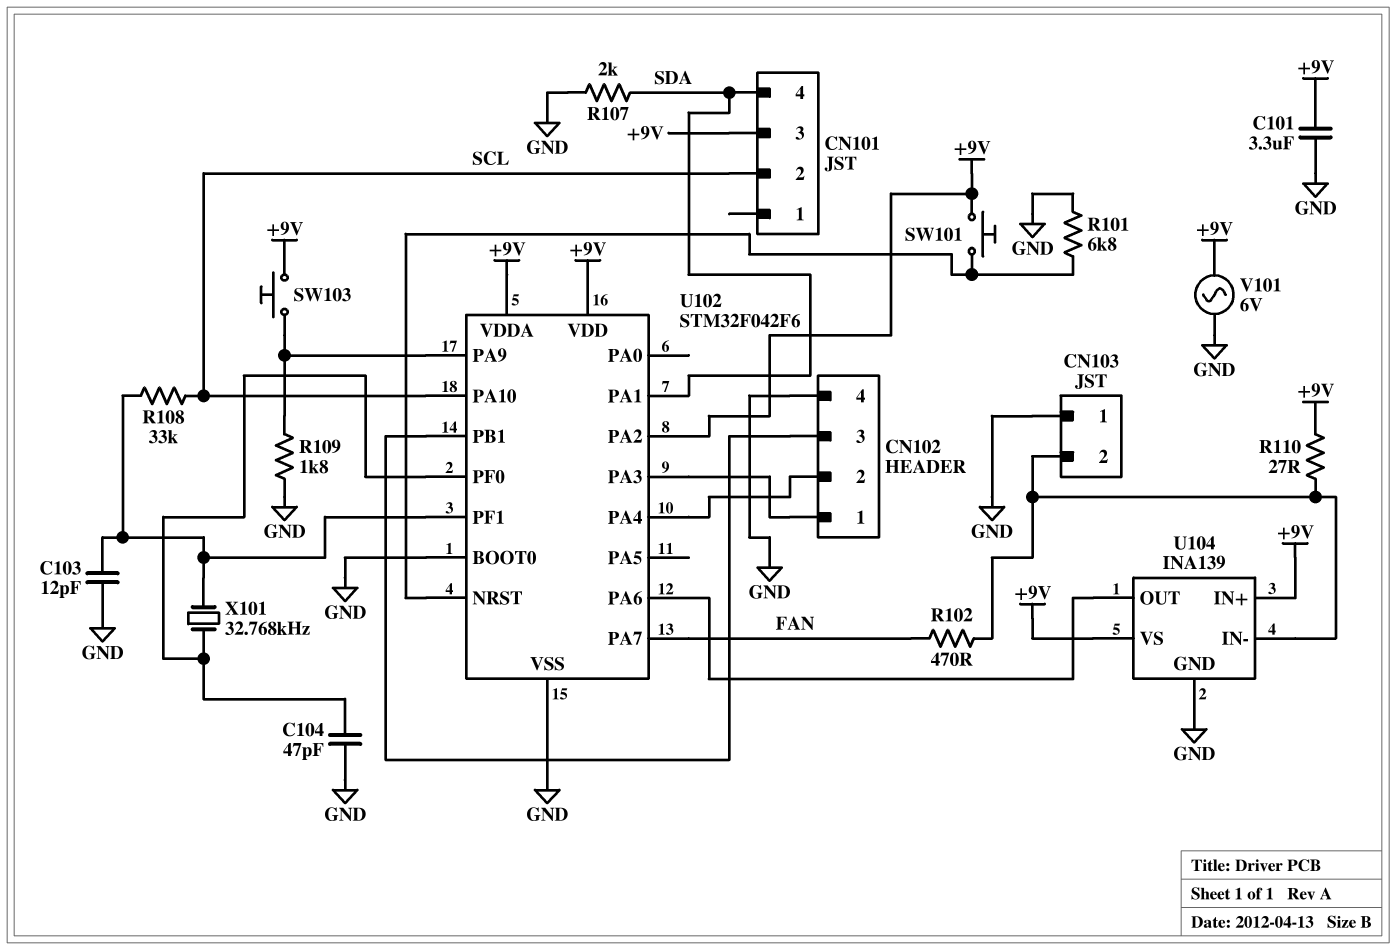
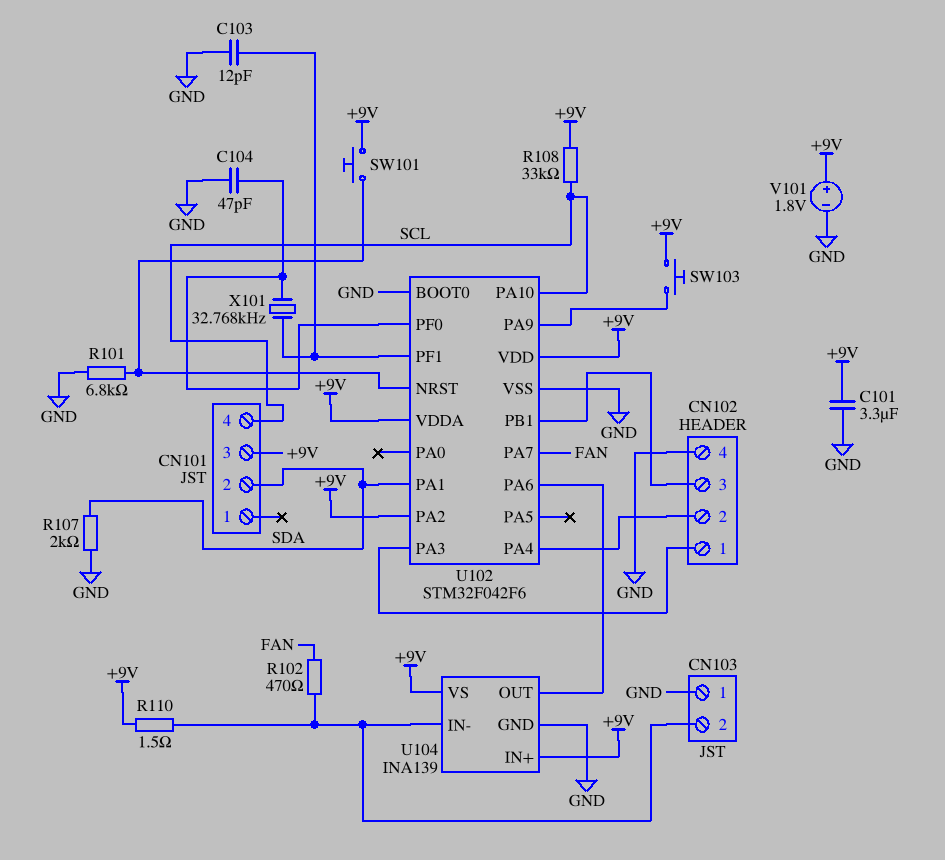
CN101 pin 2: SCL -> SDA
CN101 pin 4: SDA -> SCL
R108: 33k (SCL, U102/PF1) -> 33k (+9V, SCL)
R109: 1.8k (GND, U102/PA9) -> none
R110: 27 (+9V, CN103/2) -> 1.5 (+9V, CN103/2)
V101: AC 6V (+9V, GND) -> 1.8V (plus +9V, minus GND)

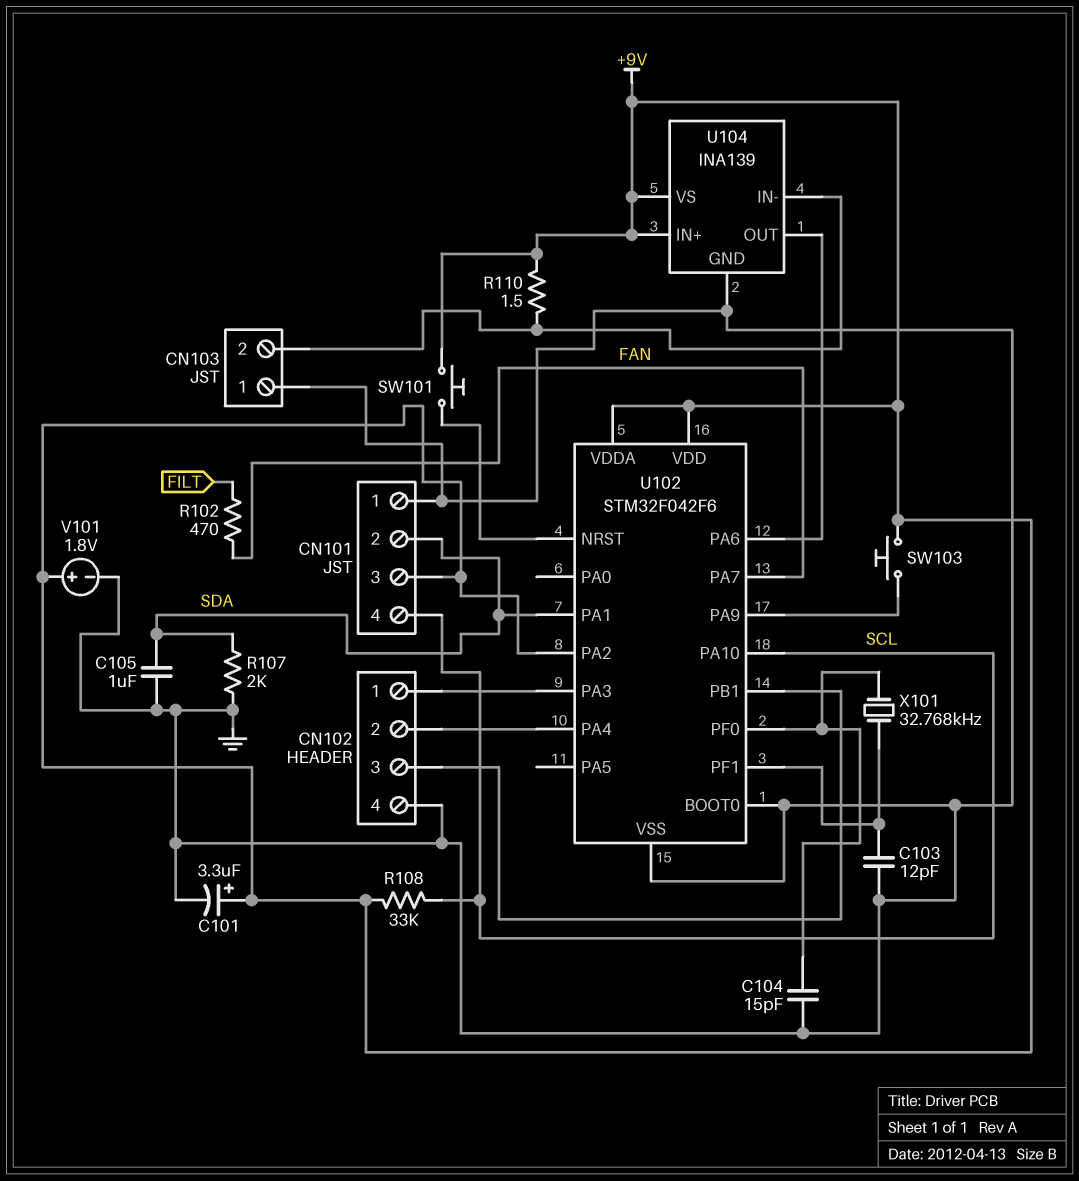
C101: 3.3uF (+9V, GND) -> 3.3uF (plus +9V, minus GND)
C104: 47pF (GND, U102/PF0) -> 15pF (GND, U102/PF0)
C105: none -> 1uF (GND, SDA)
CN101 pin 1: none -> GND
R101: 6.8k (GND, U102/NRST) -> none
R102: 470 (CN103/2, FAN) -> 470 (FAN, FILT)

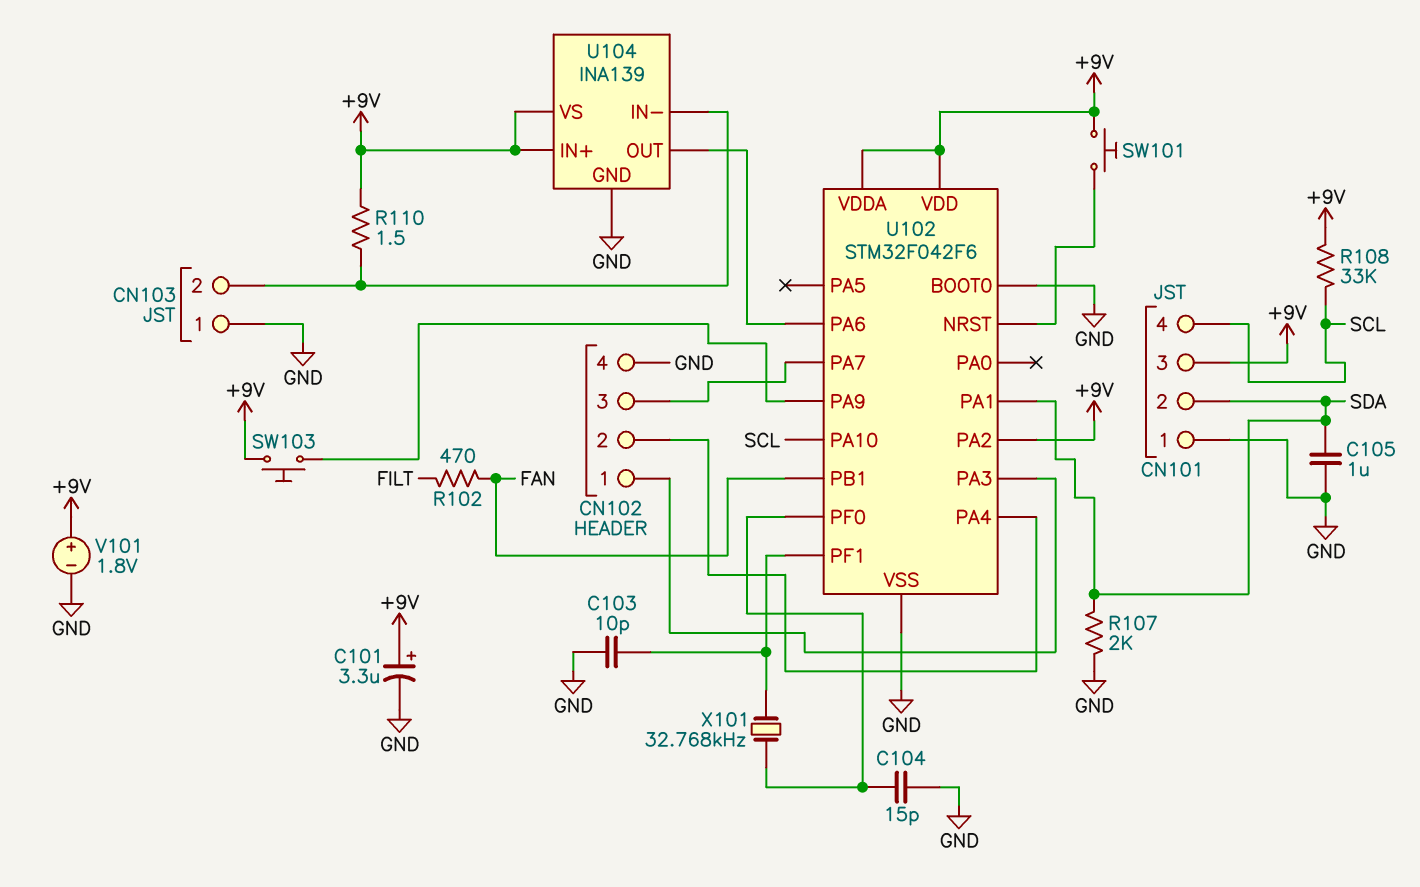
C103: 12pF (GND, U102/PF1) -> 10pF (GND, U102/PF1)
U102 pin PA7: FAN -> CN102/3
U102 pin PB1: CN102/3 -> FAN

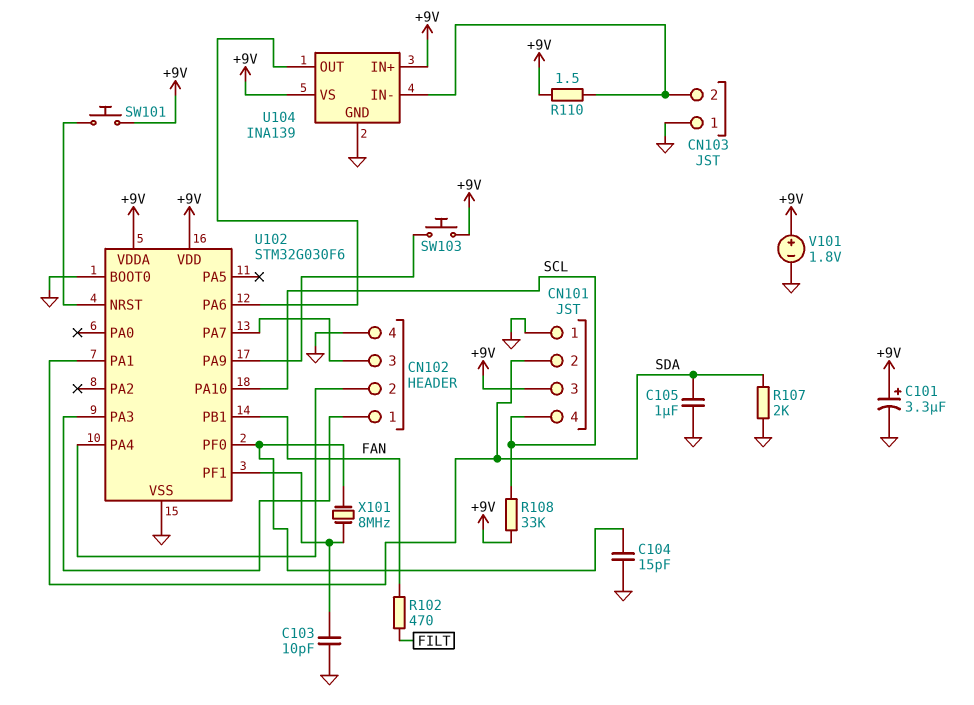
U102: STM32F042F6 -> STM32G030F6
U102 pin PA2: +9V -> none
X101: 32.768kHz (U102/PF0, U102/PF1) -> 8MHz (U102/PF0, U102/PF1)

